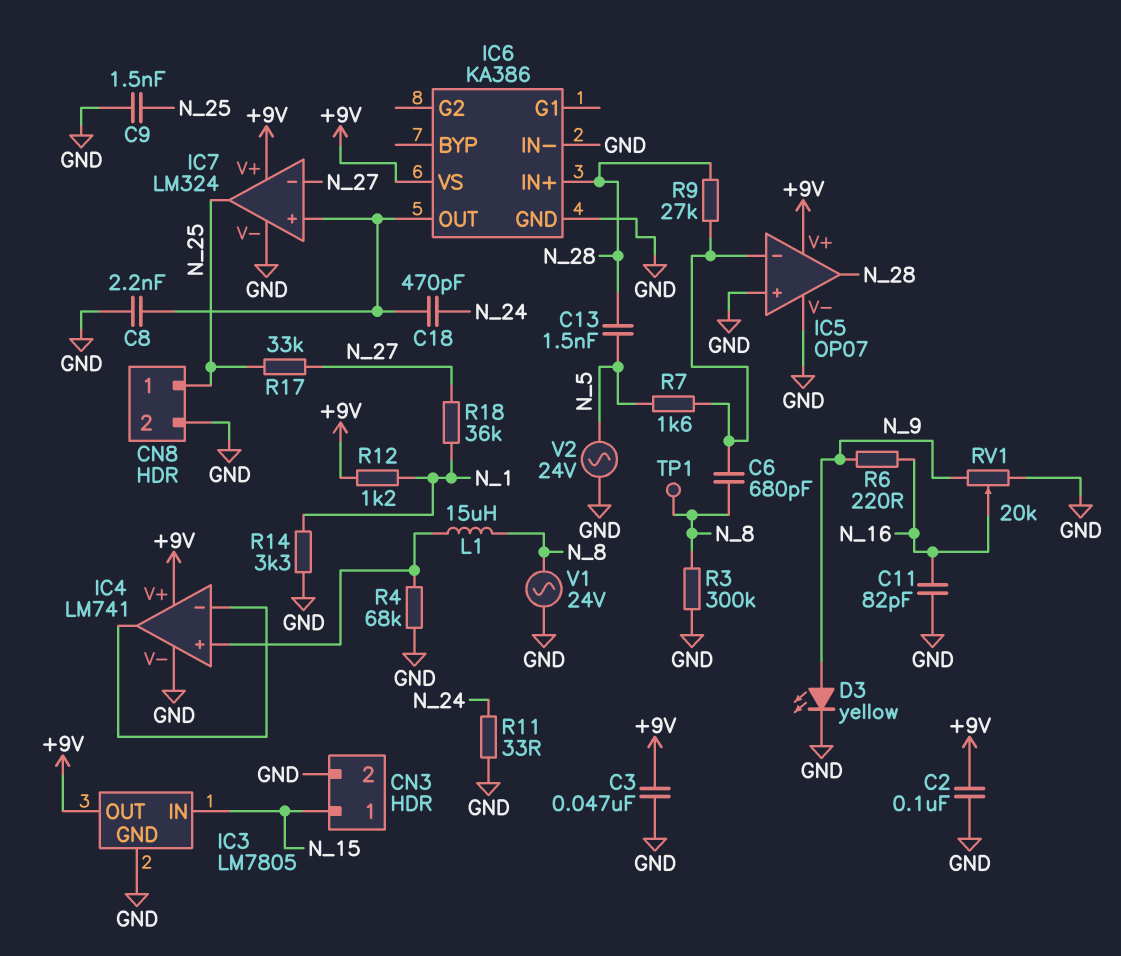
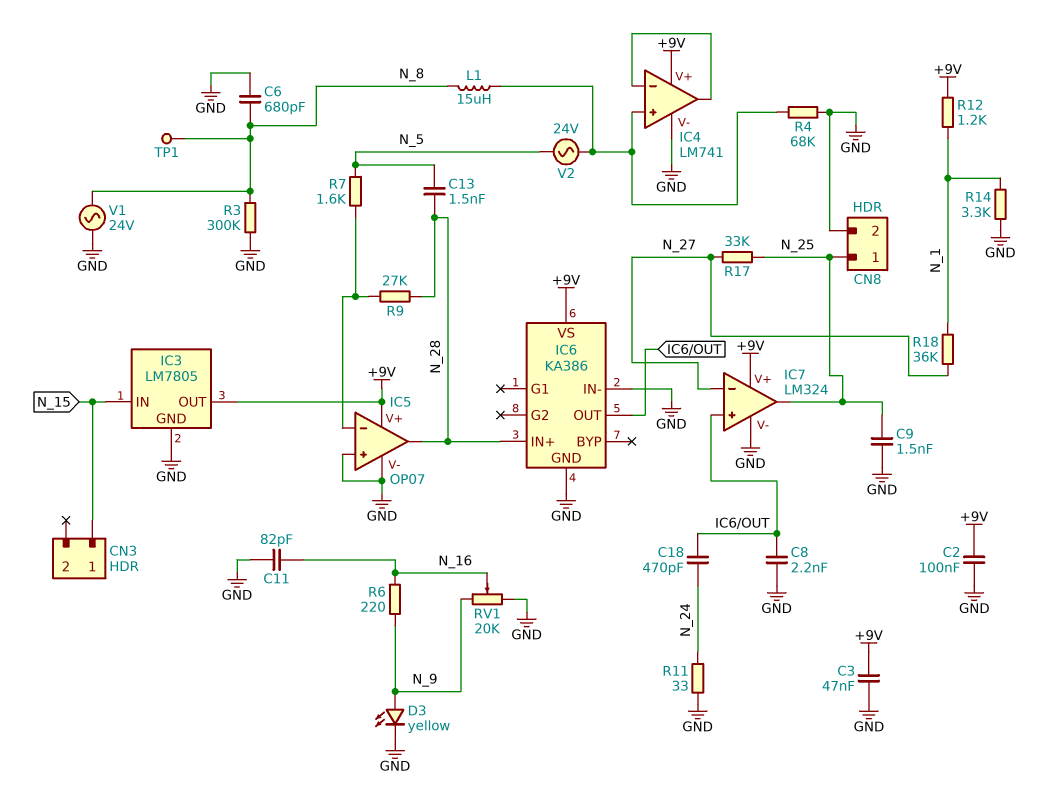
C6: 680pF (IC5/in-, N_8) -> 680pF (GND, N_8)
CN3 pin 2: GND -> none
V2: AC 24V (GND, N_5) -> AC 24V (IC4/in+, N_5)

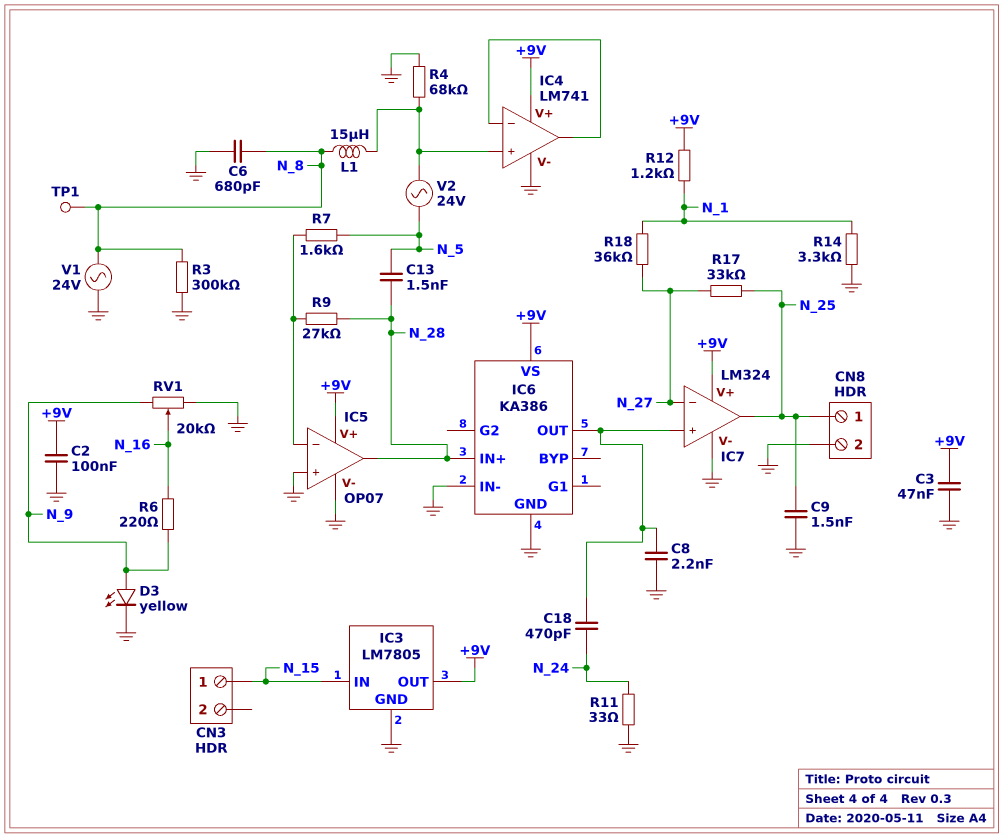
C11: 82pF (GND, N_16) -> none

